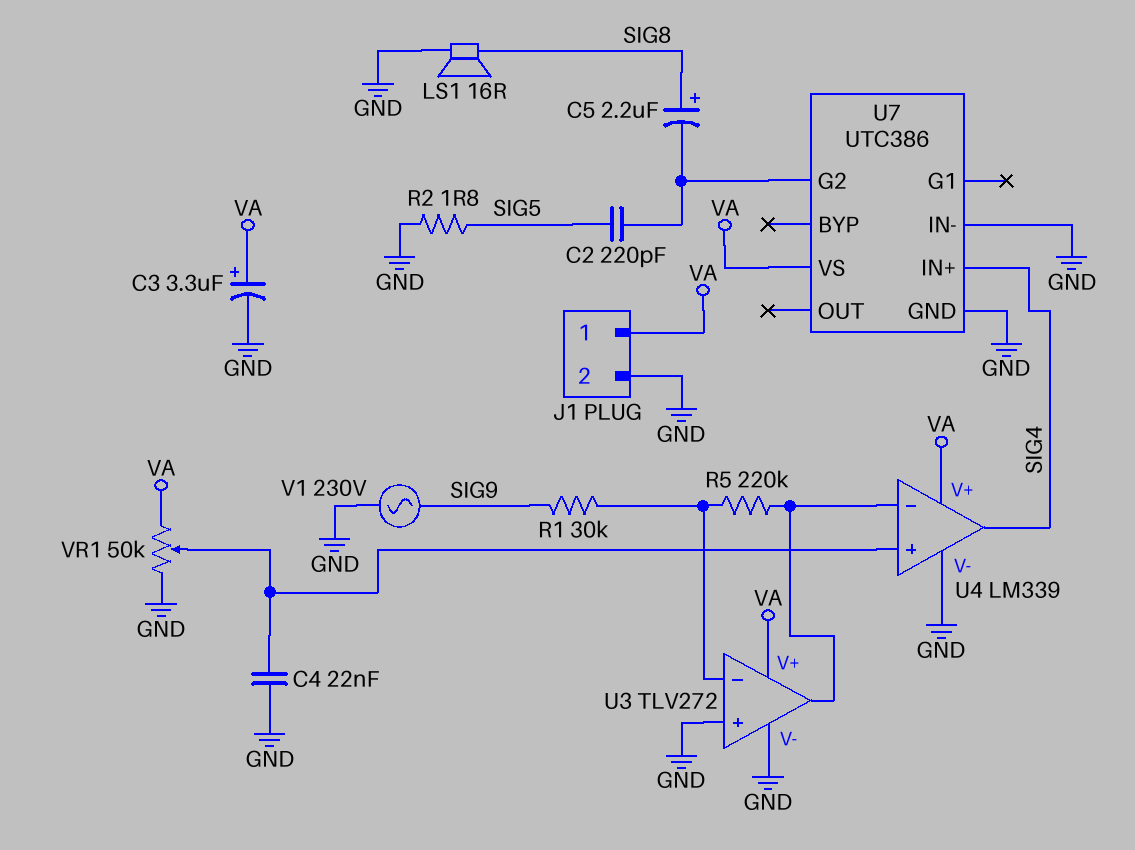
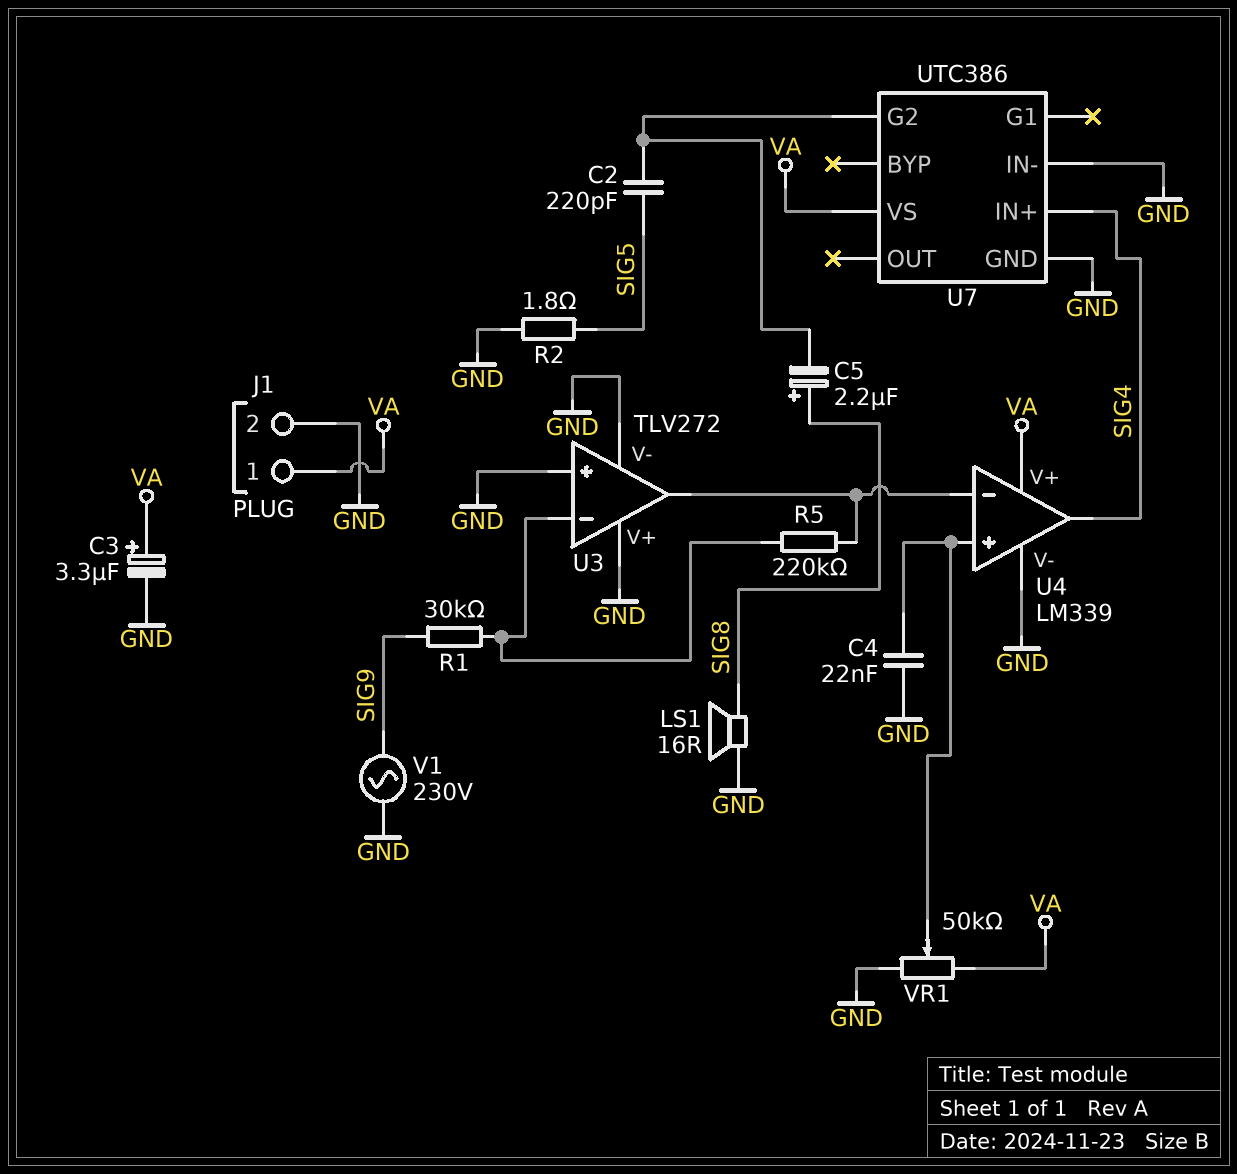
U3 pin V+: VA -> GND

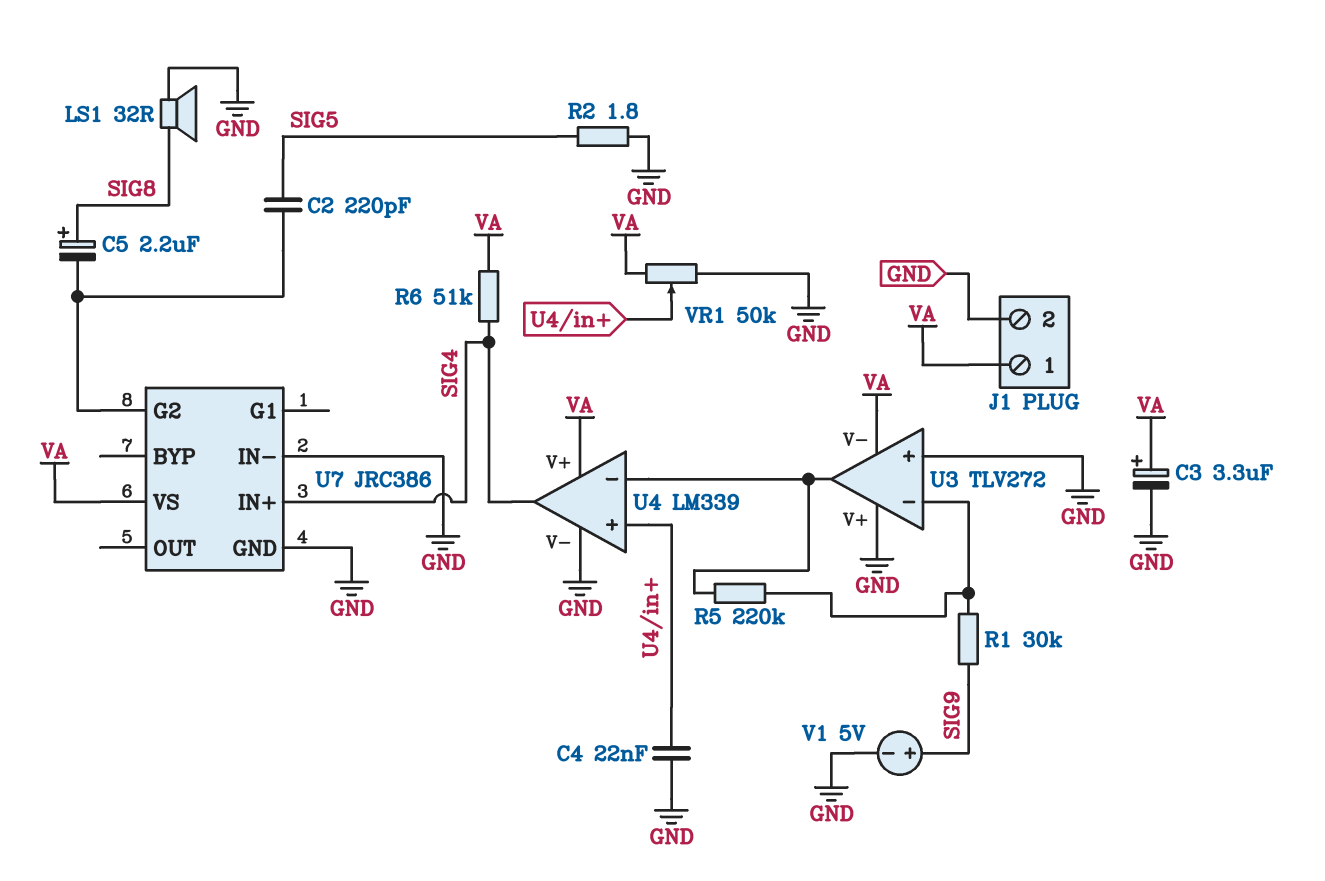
LS1: speaker 16R (GND, SIG8) -> speaker 32R (GND, SIG8)
R6: none -> 51k (SIG4, VA)
U3 pin V-: GND -> VA
U7: UTC386 -> JRC386
V1: AC 230V (GND, SIG9) -> 5V (plus SIG9, minus GND)

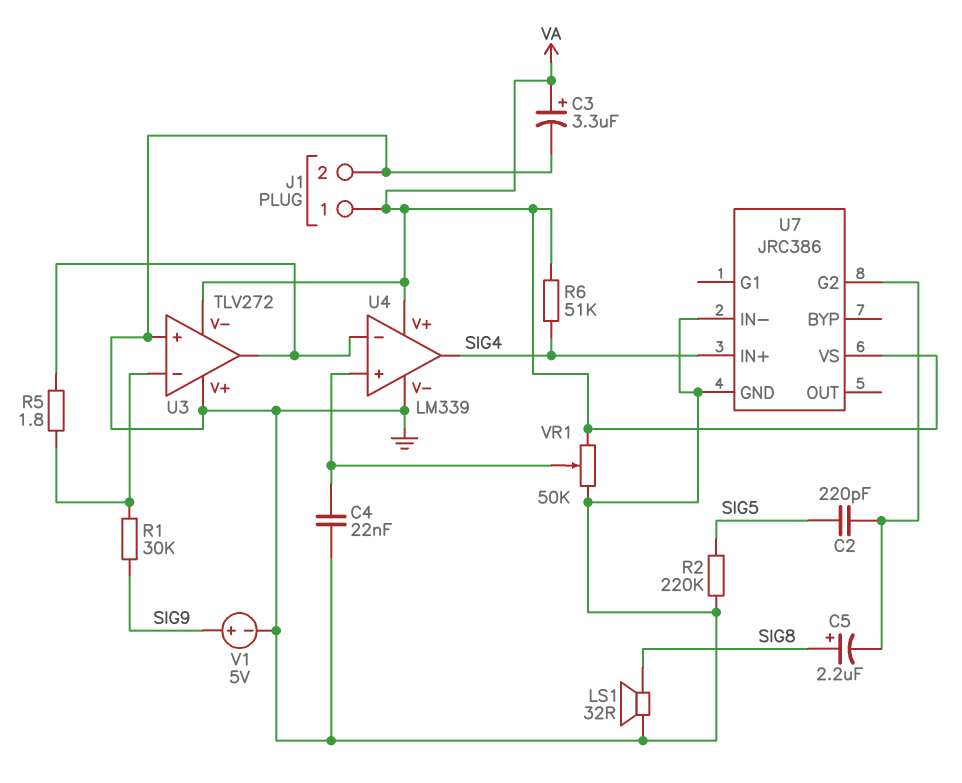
R2: 1.8 (GND, SIG5) -> 220k (GND, SIG5)
R5: 220k (U3/in-, U3/out) -> 1.8 (U3/in-, U3/out)

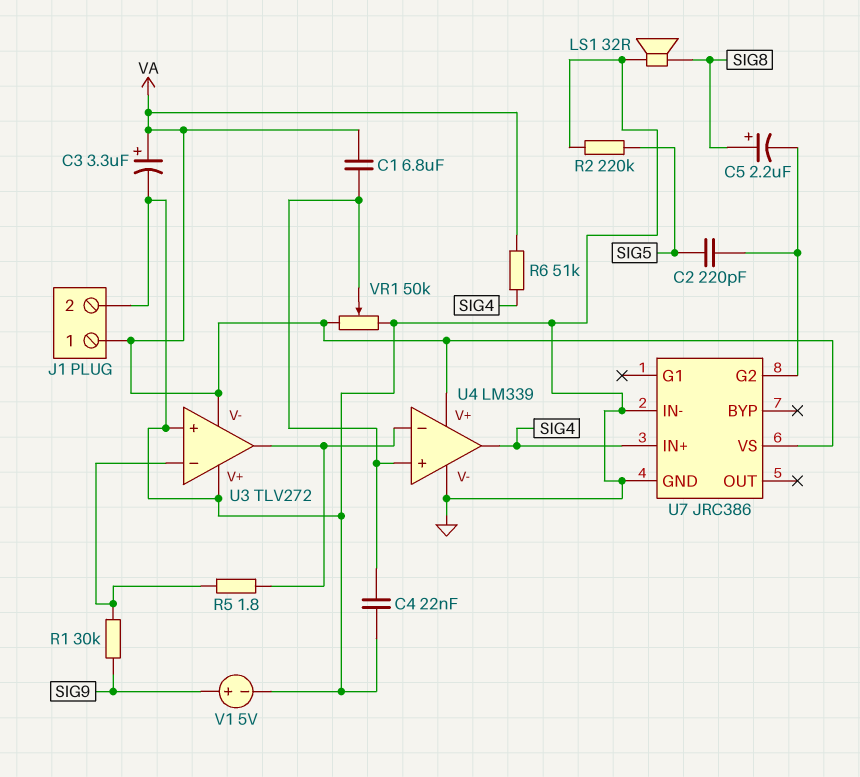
C1: none -> 6.8uF (U4/in+, VA)

